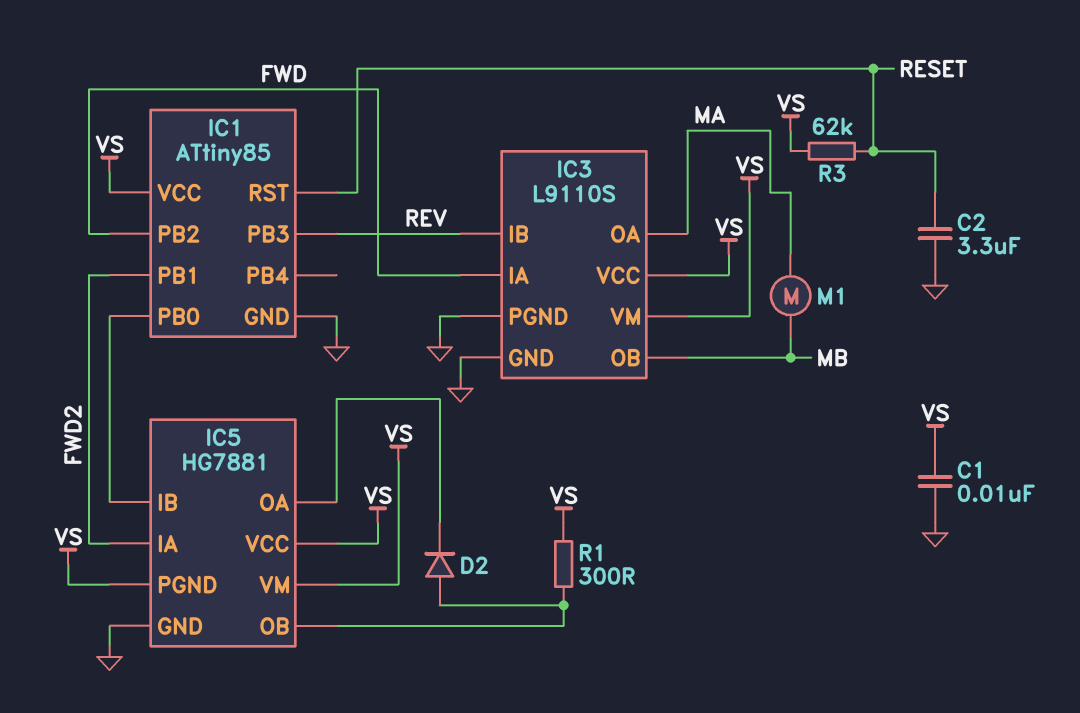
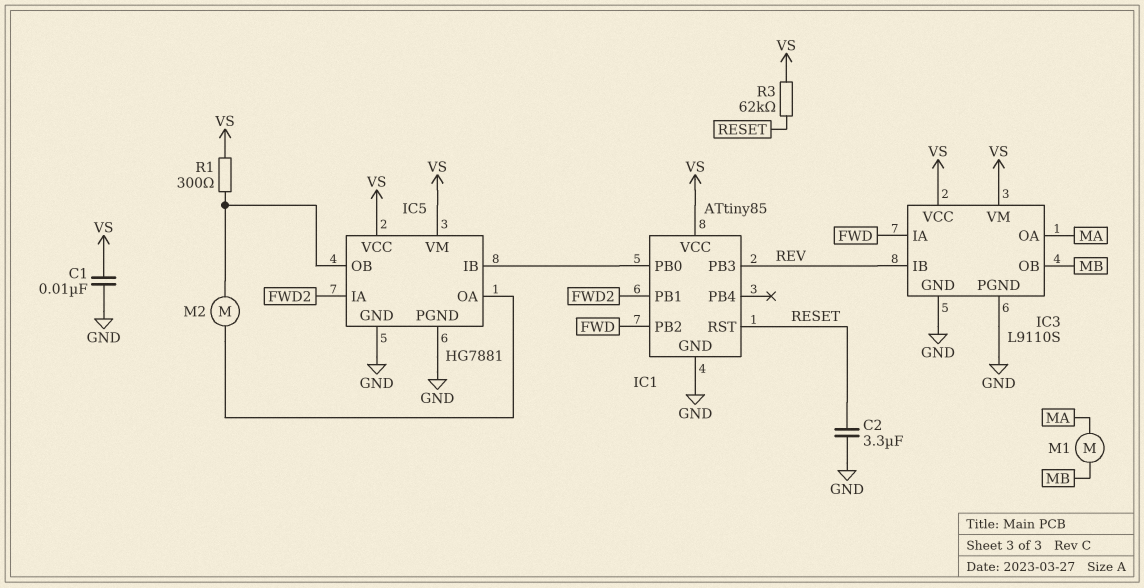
D2: diode (A IC5/OB, K IC5/OA) -> none
IC5 pin PGND: VS -> GND
M2: none -> motor (IC5/OA, IC5/OB)

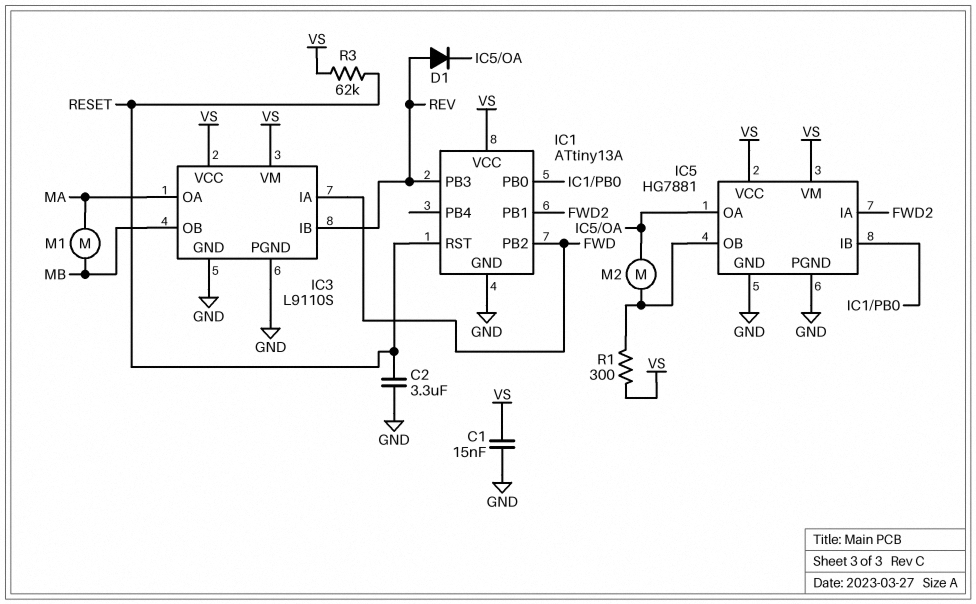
C1: 10nF (GND, VS) -> 15nF (GND, VS)
D1: none -> diode (A REV, K IC5/OA)
IC1: ATtiny85 -> ATtiny13A

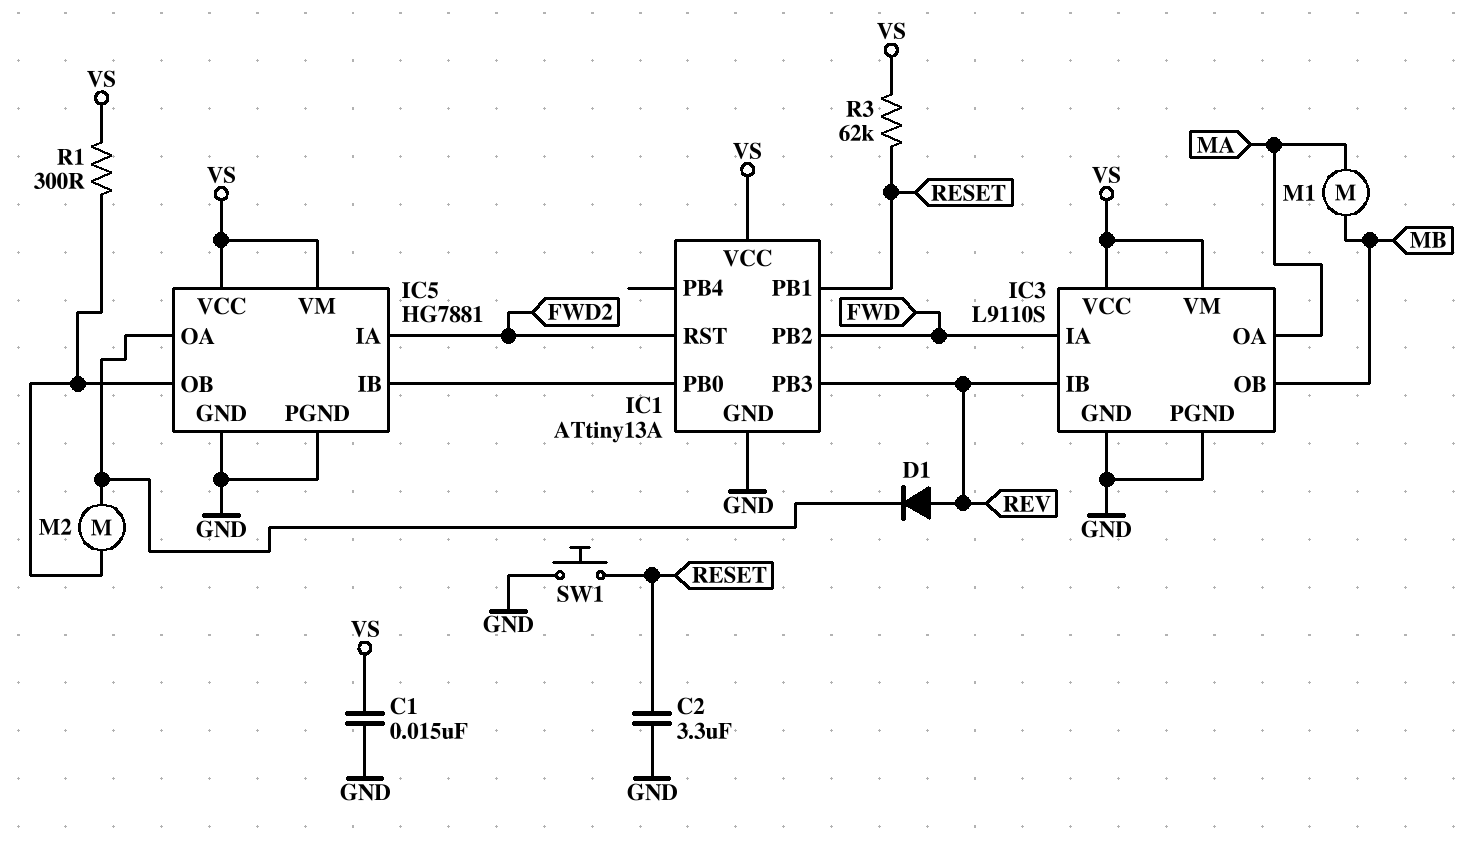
IC1 pin PB1: FWD2 -> RESET
IC1 pin RST: RESET -> FWD2
SW1: none -> button (GND, RESET)

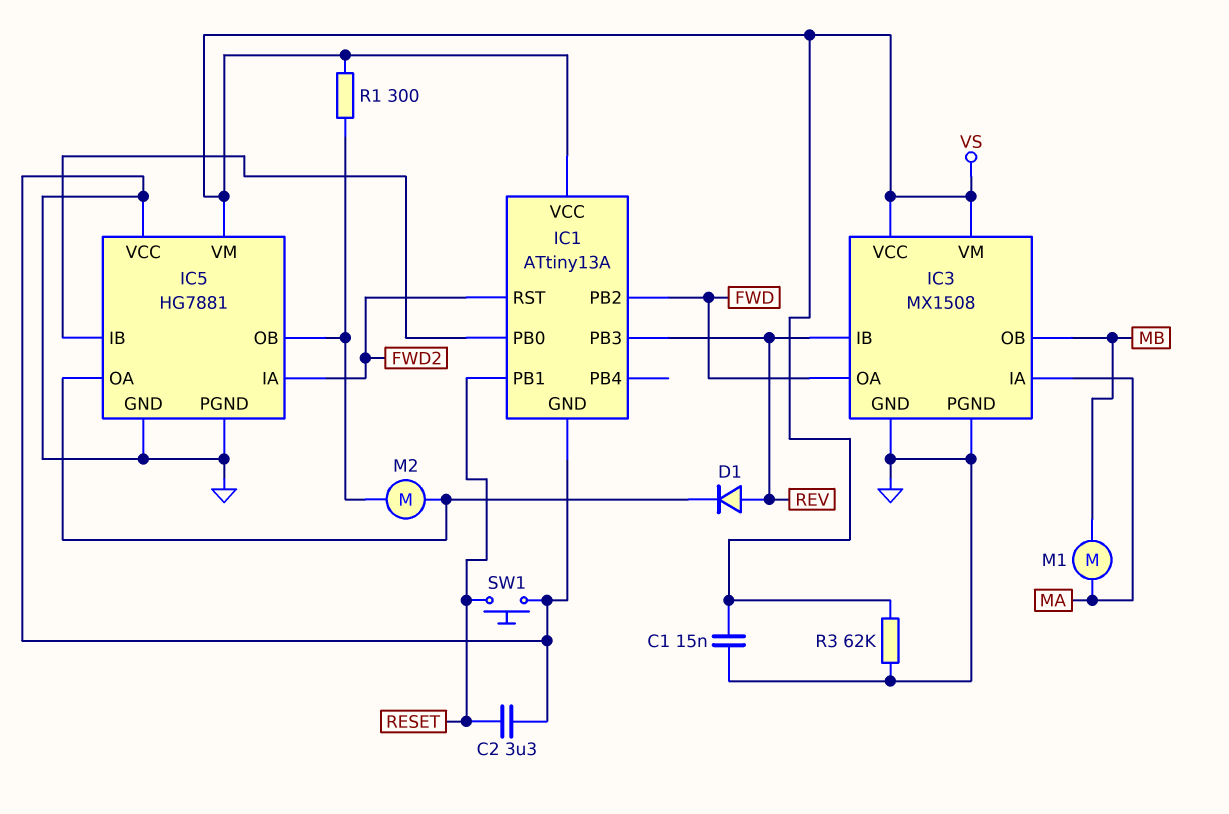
IC3: L9110S -> MX1508
IC3 pin IA: FWD -> MA
IC3 pin OA: MA -> FWD
IC5 pin VCC: VS -> GND
R3: 62k (RESET, VS) -> 62k (GND, VS)

